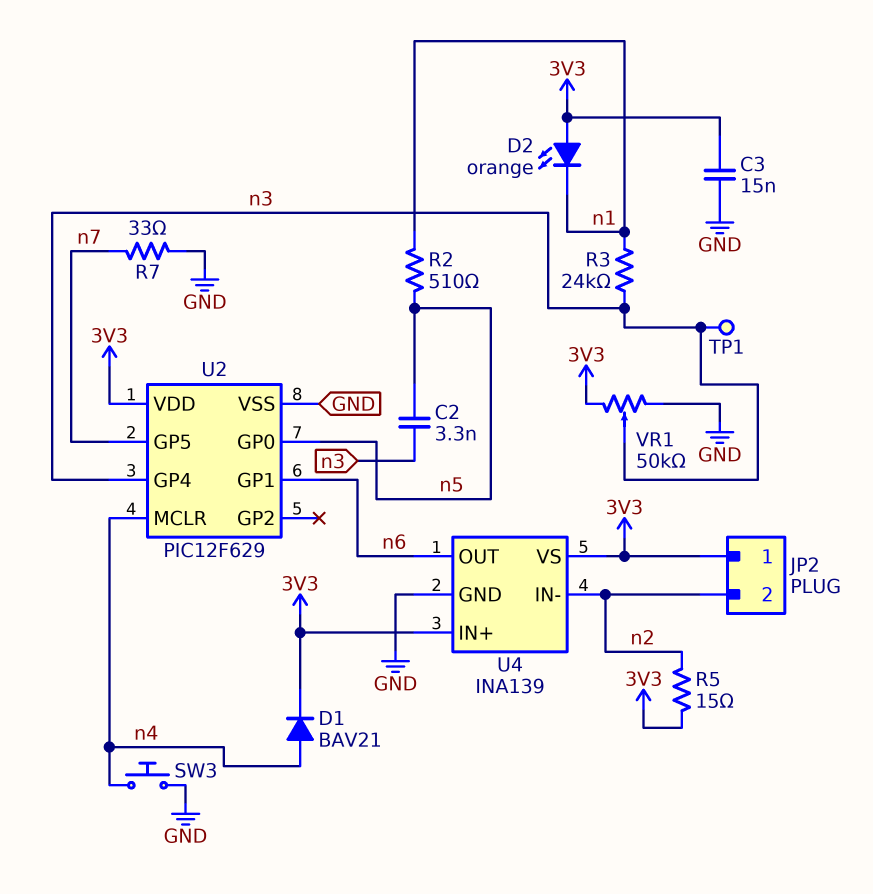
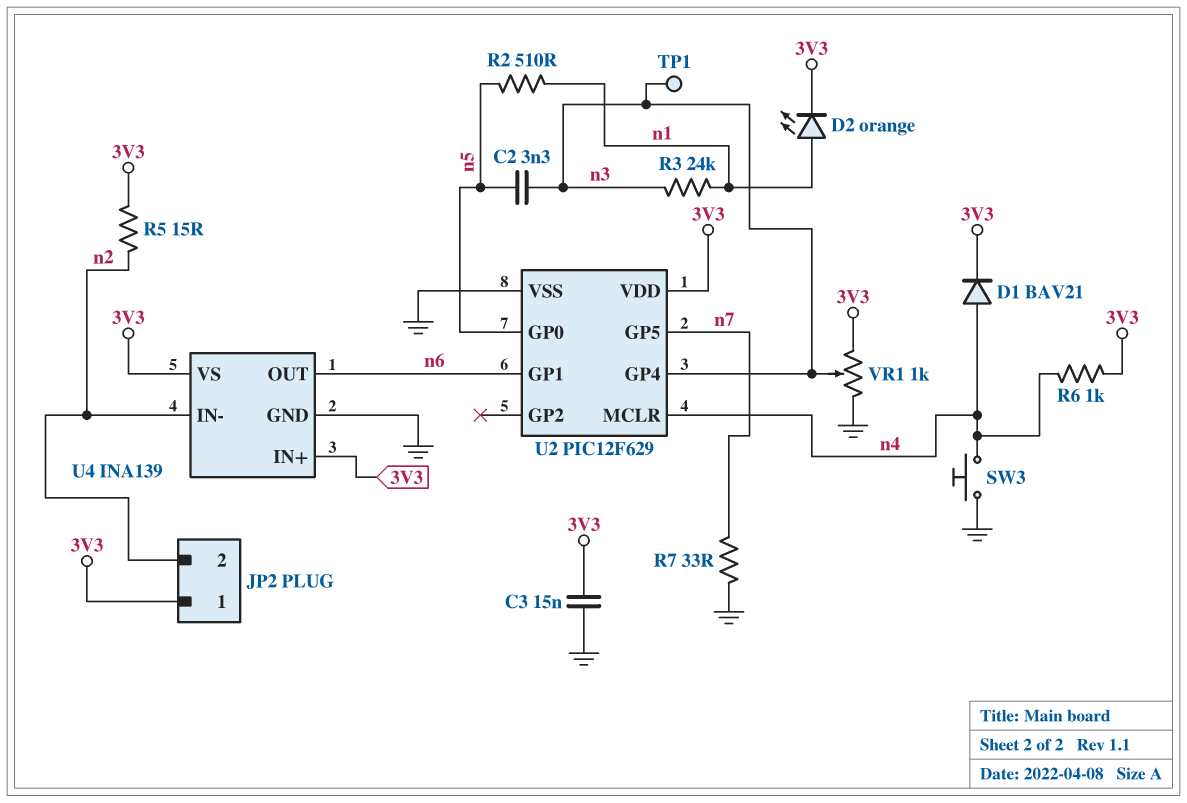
D2: LED orange (A 3V3, K n1) -> LED orange (A n1, K 3V3)
R6: none -> 1k (3V3, n4)
VR1: 50k (3V3, GND, wiper n3) -> 1k (3V3, GND, wiper n3)

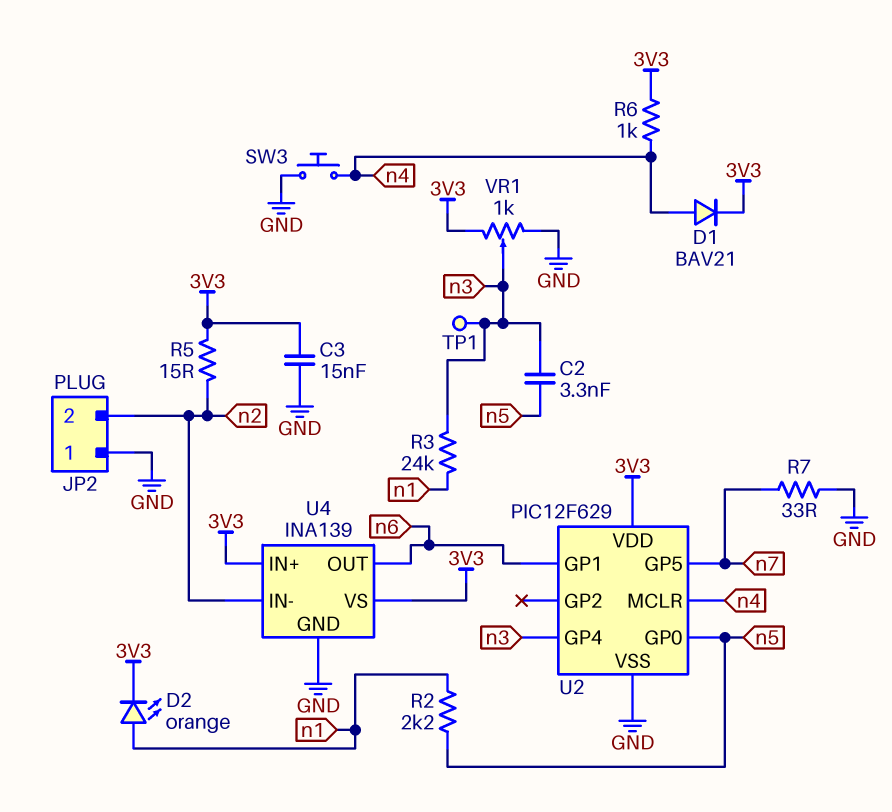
JP2 pin 1: 3V3 -> GND
R2: 510 (n1, n5) -> 2.2k (n1, n5)

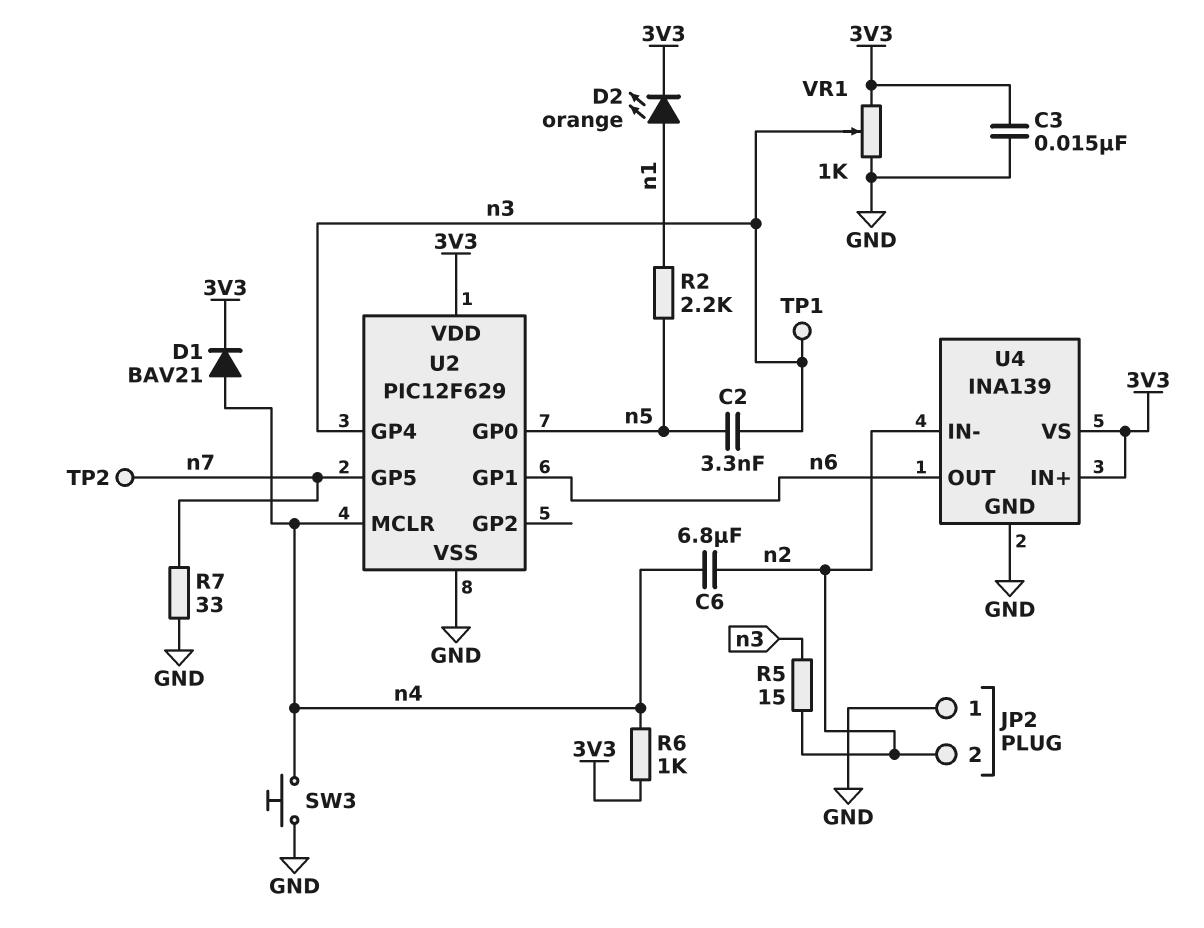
C6: none -> 6.8uF (n2, n4)
R3: 24k (n1, n3) -> none
R5: 15 (3V3, n2) -> 15 (n2, n3)
TP2: none -> test point (n7)

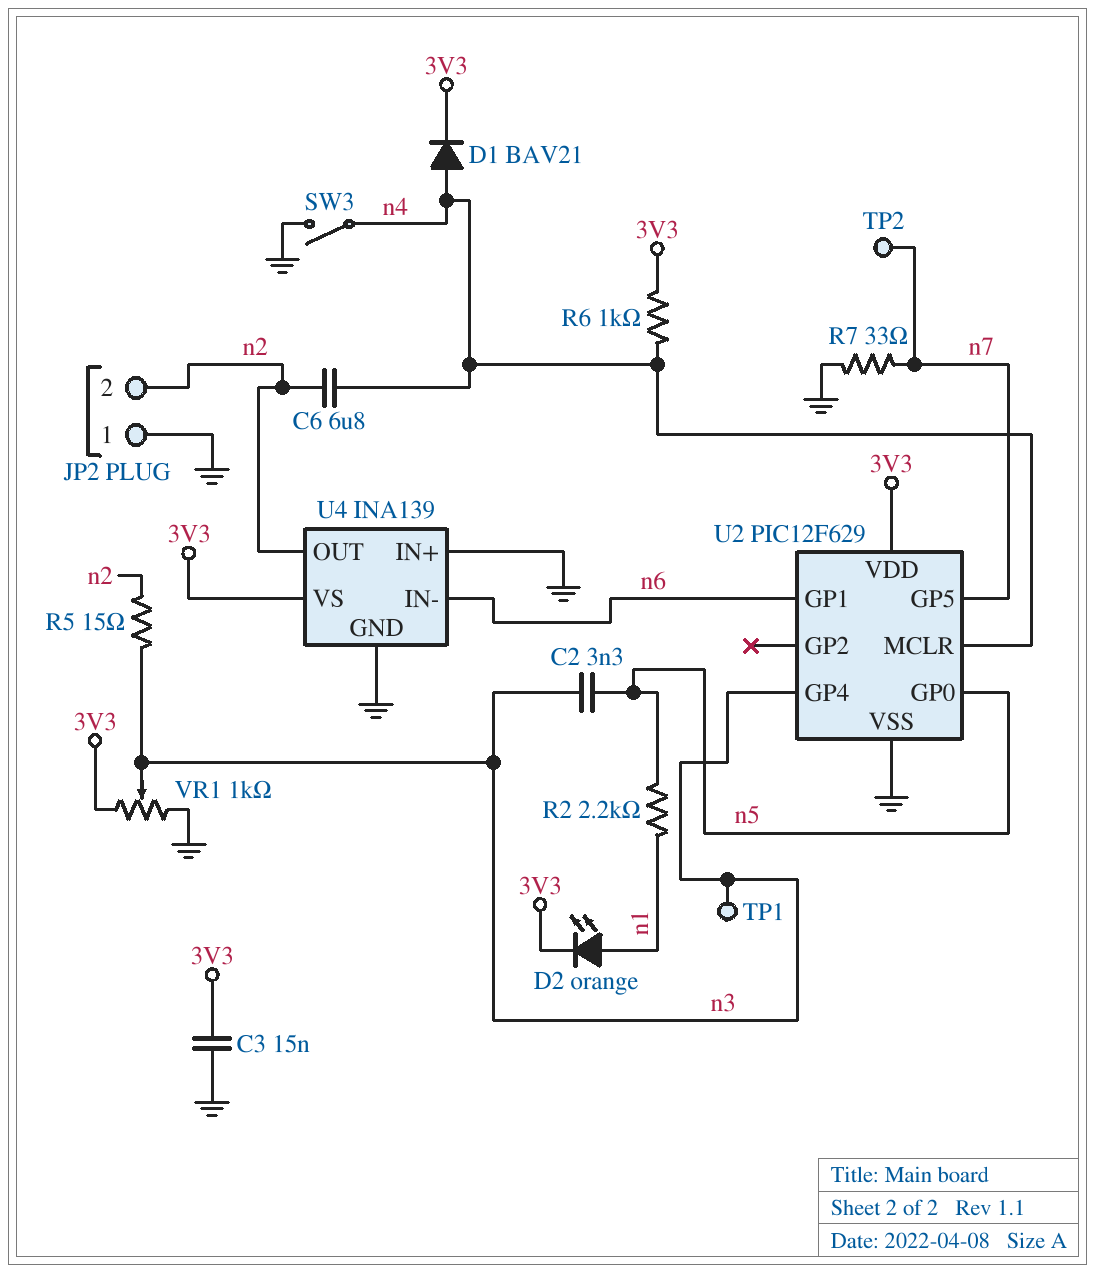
SW3: button (GND, n4) -> switch (GND, n4)
U4 pin IN+: 3V3 -> GND
U4 pin IN-: n2 -> n6
U4 pin OUT: n6 -> n2

